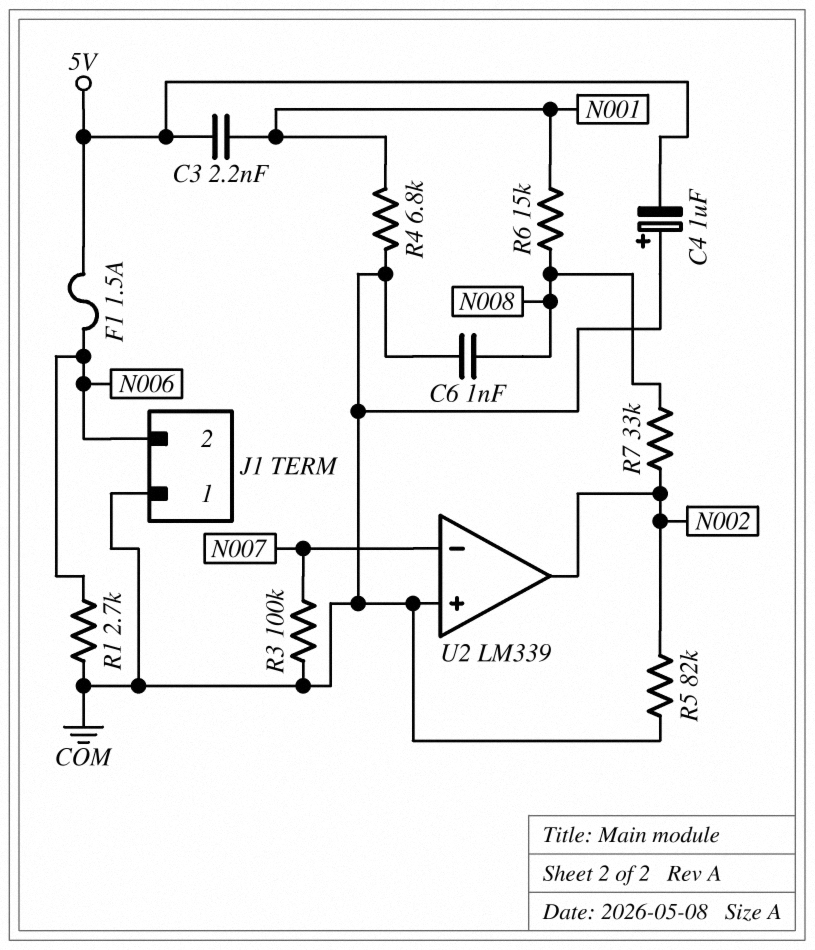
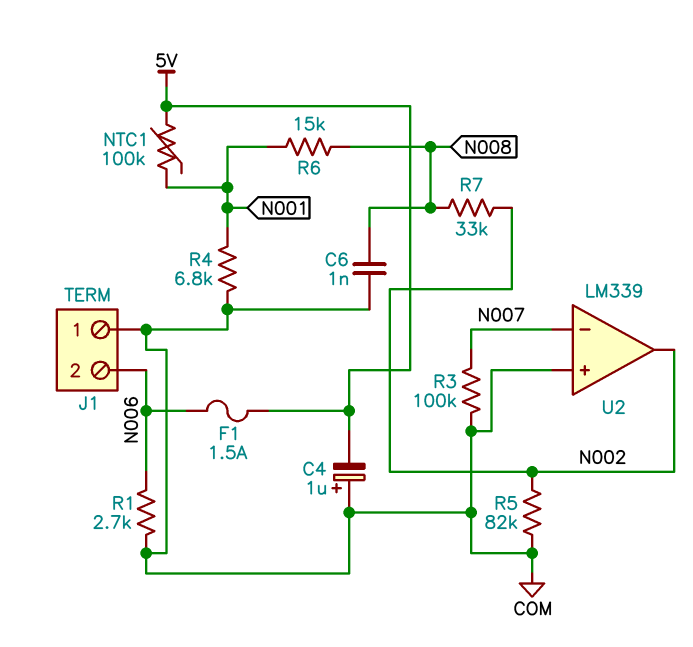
C3: 2.2nF (5V, N001) -> none
NTC1: none -> 100k (5V, N001)

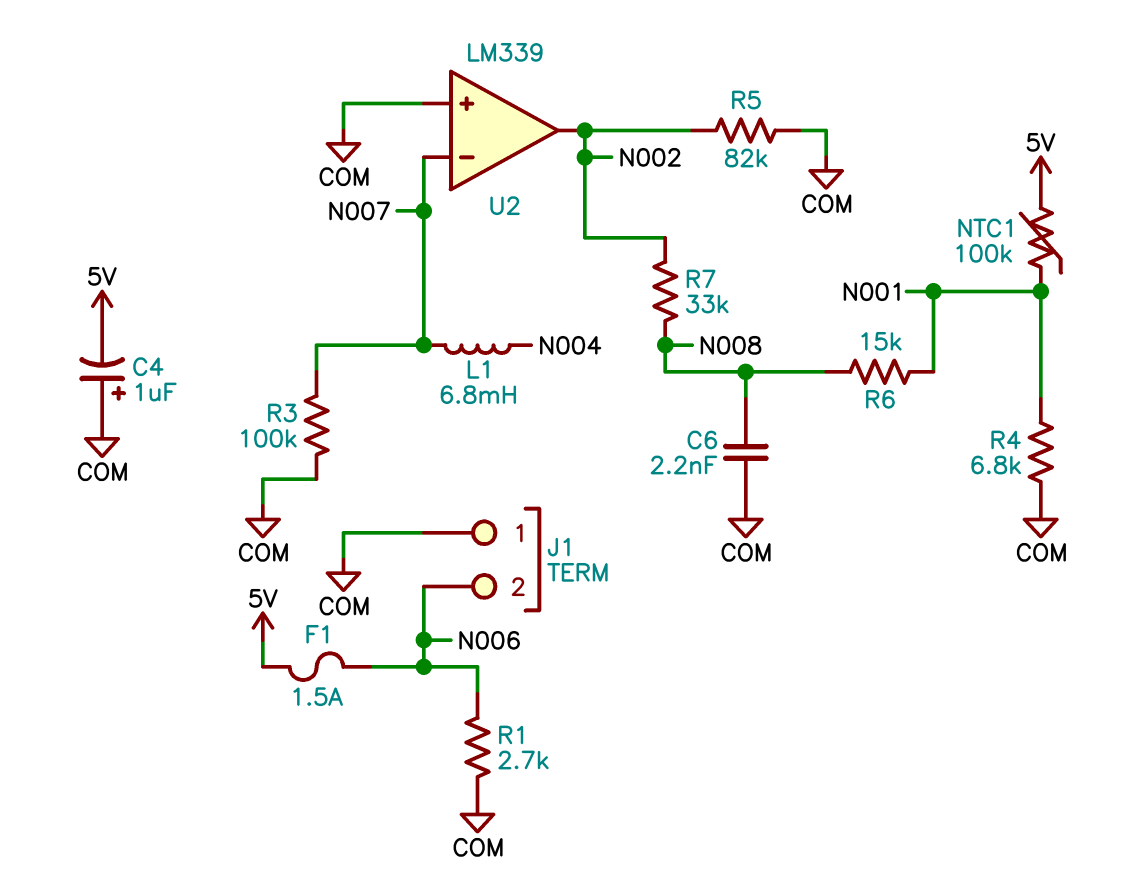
C6: 1nF (COM, N008) -> 2.2nF (COM, N008)
L1: none -> 6.8mH (N004, N007)

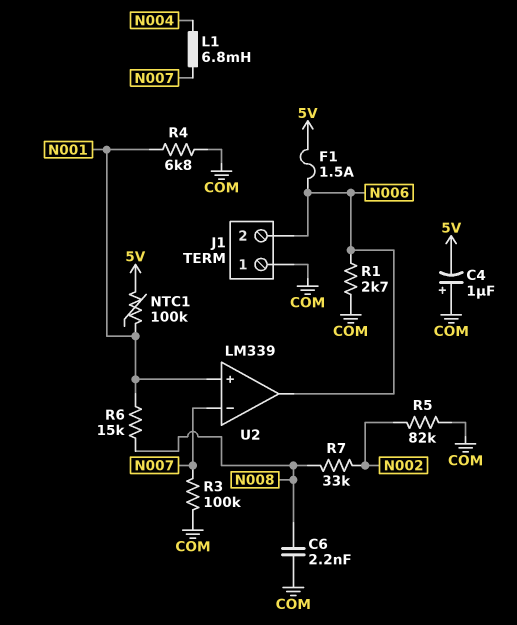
U2 pin in+: COM -> N001
U2 pin out: N002 -> N006

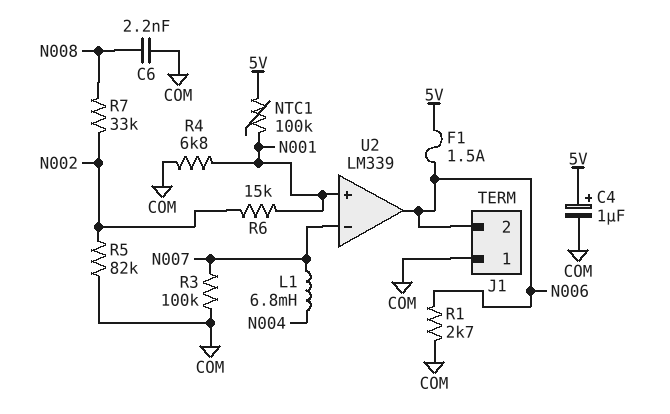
C4: 1uF (plus COM, minus 5V) -> 1uF (plus 5V, minus COM)
R6: 15k (N001, N008) -> 15k (N001, N002)

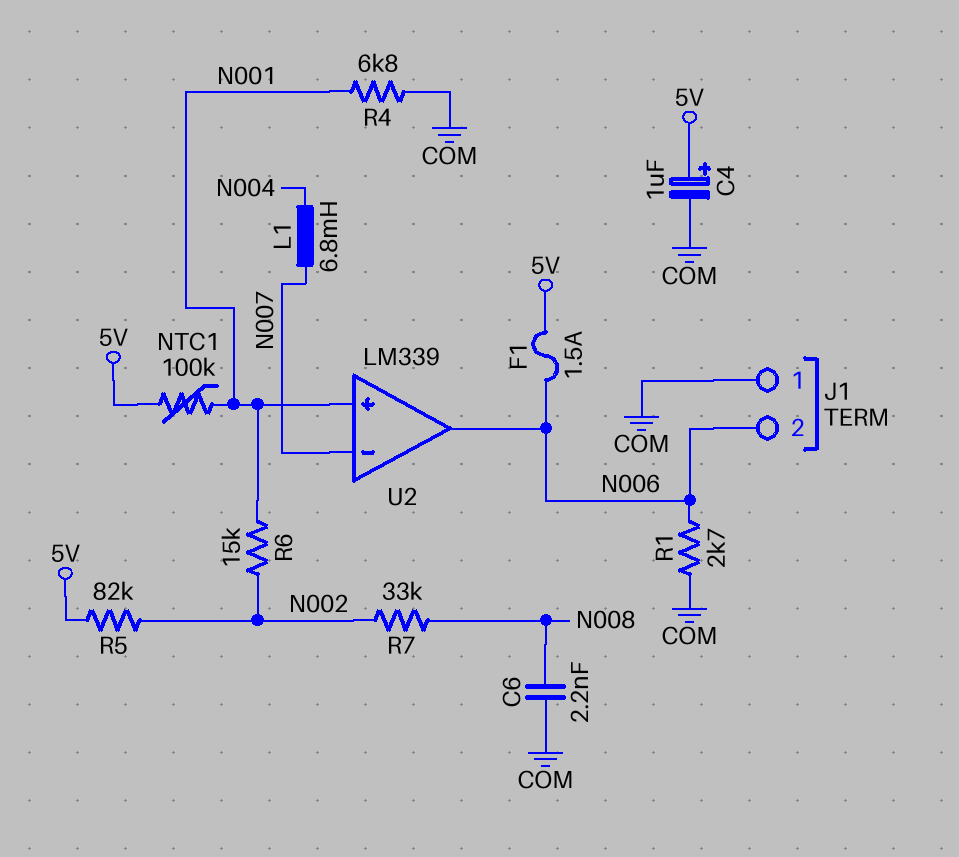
R3: 100k (COM, N007) -> none
R5: 82k (COM, N002) -> 82k (5V, N002)

